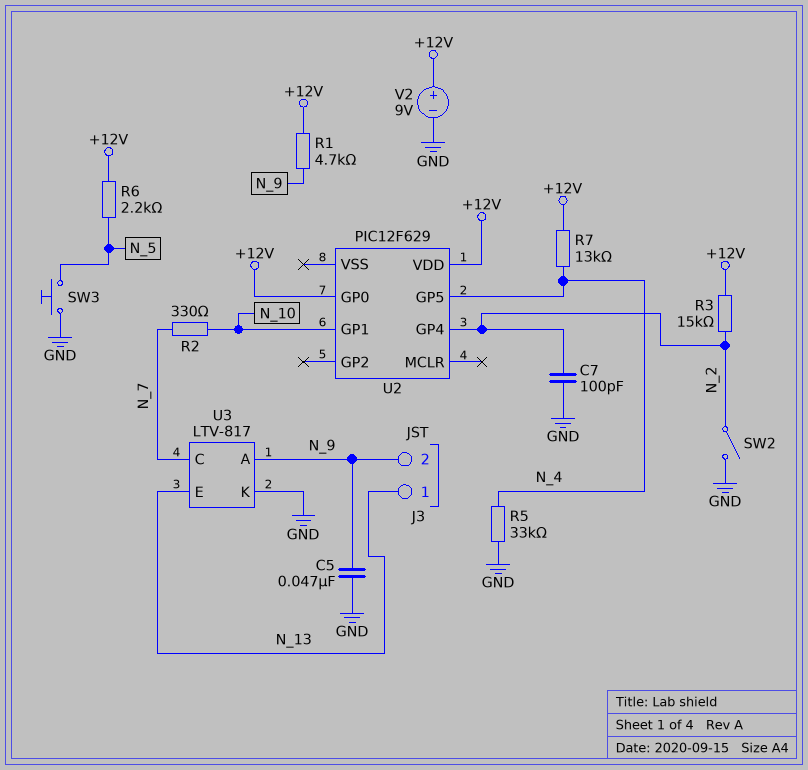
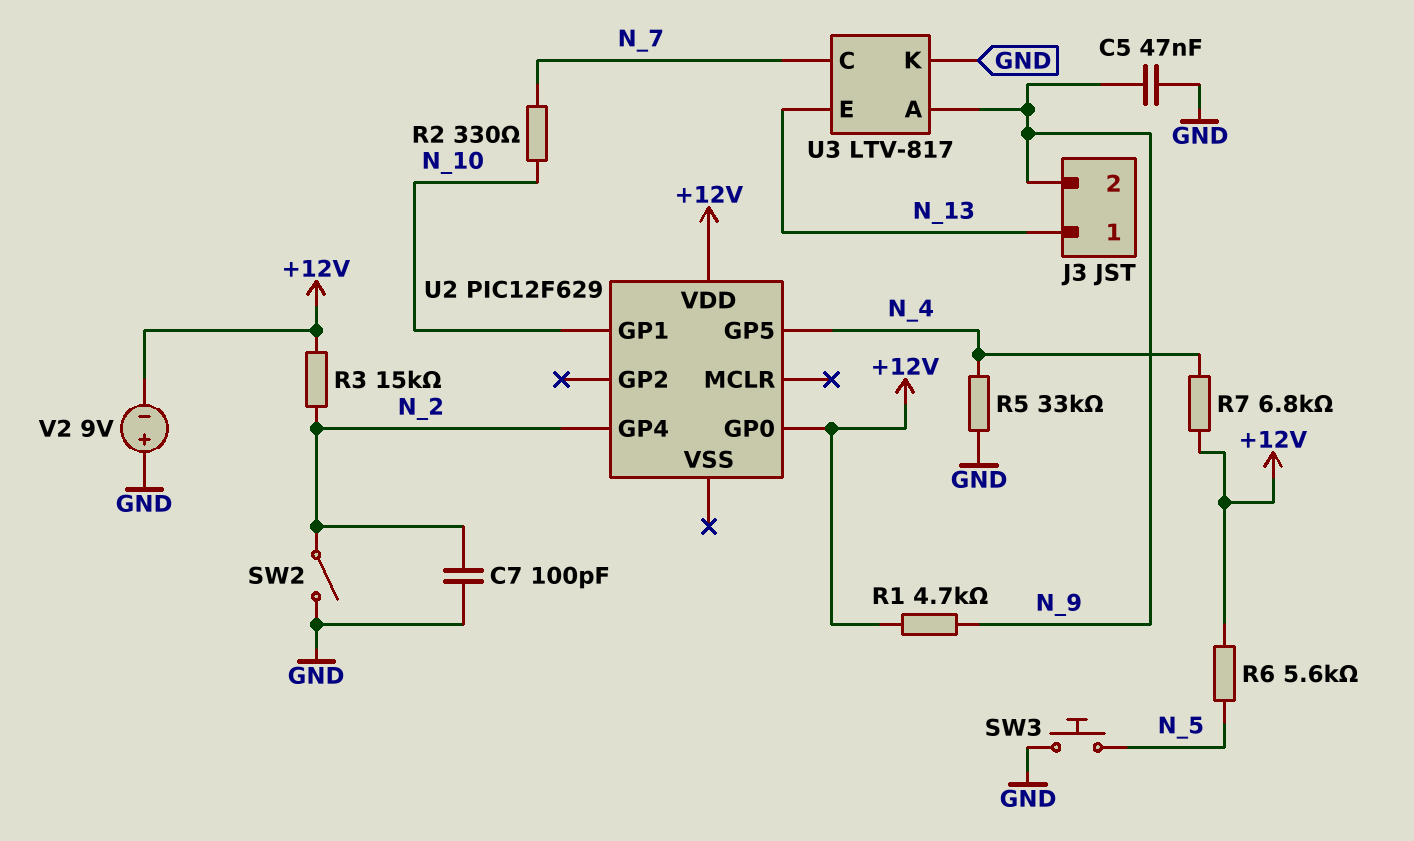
R6: 2.2k (+12V, N_5) -> 5.6k (+12V, N_5)
R7: 13k (+12V, N_4) -> 6.8k (+12V, N_4)
V2: 9V (plus +12V, minus GND) -> 9V (plus GND, minus +12V)

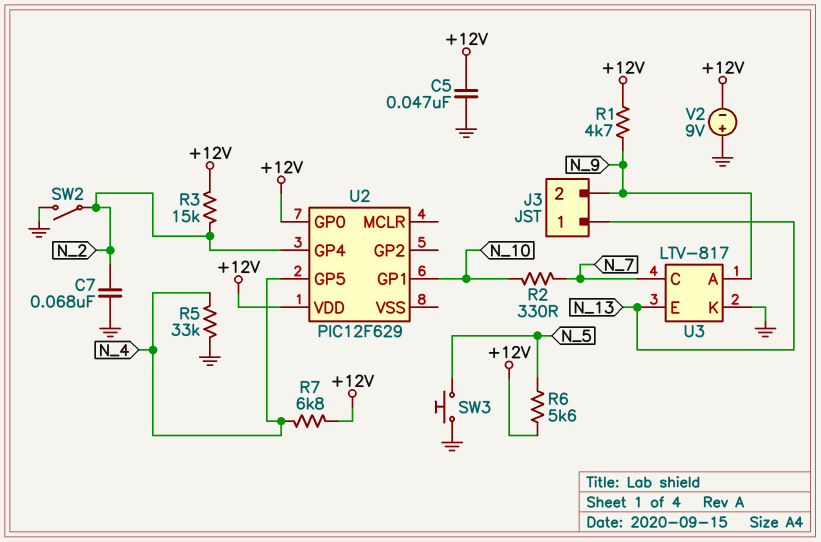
C5: 47nF (GND, N_9) -> 47nF (+12V, GND)
C7: 100pF (GND, N_2) -> 68nF (GND, N_2)

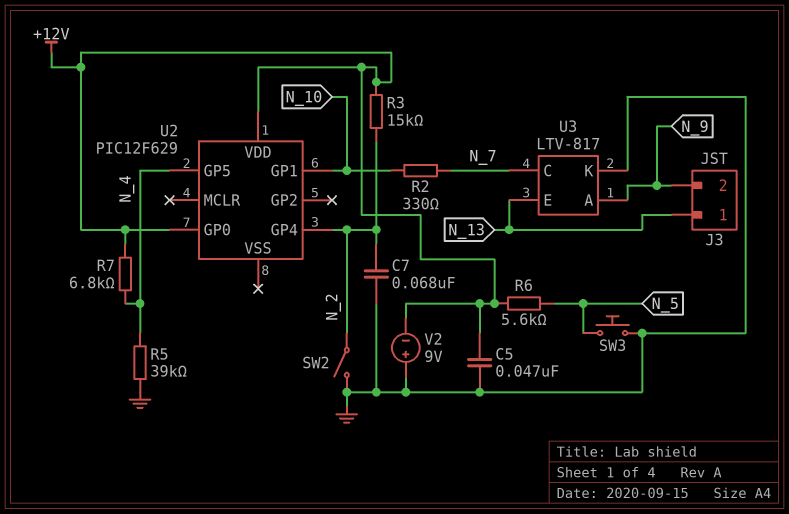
R1: 4.7k (+12V, N_9) -> none
R5: 33k (GND, N_4) -> 39k (GND, N_4)

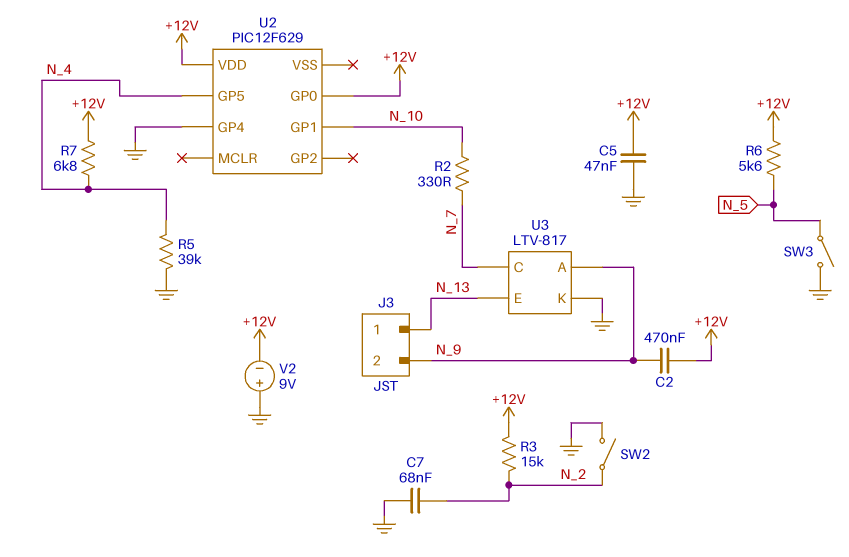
C2: none -> 470nF (+12V, N_9)
SW3: button (GND, N_5) -> switch (GND, N_5)
U2 pin GP4: N_2 -> GND

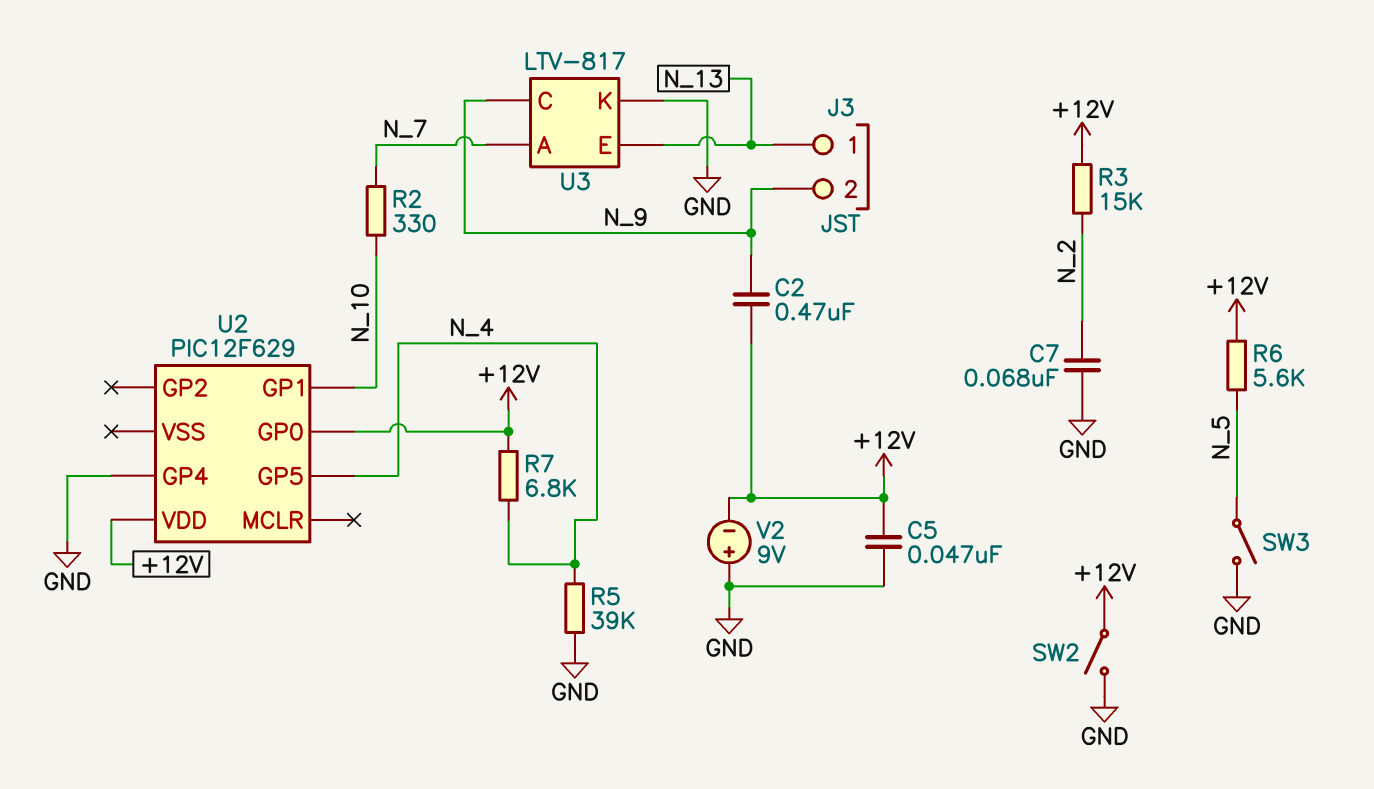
SW2: switch (GND, N_2) -> switch (+12V, GND)
U3 pin A: N_9 -> N_7
U3 pin C: N_7 -> N_9

